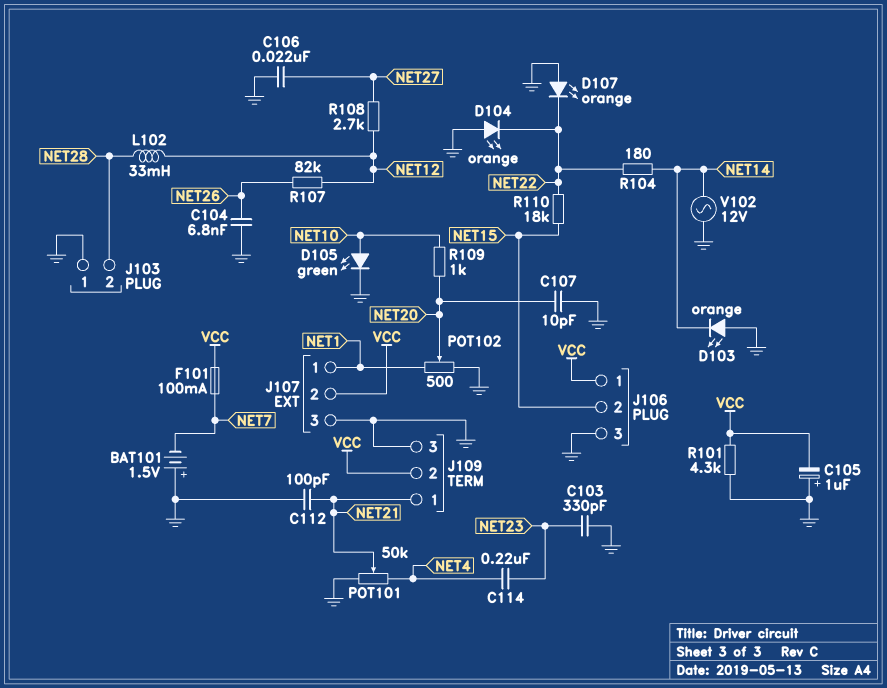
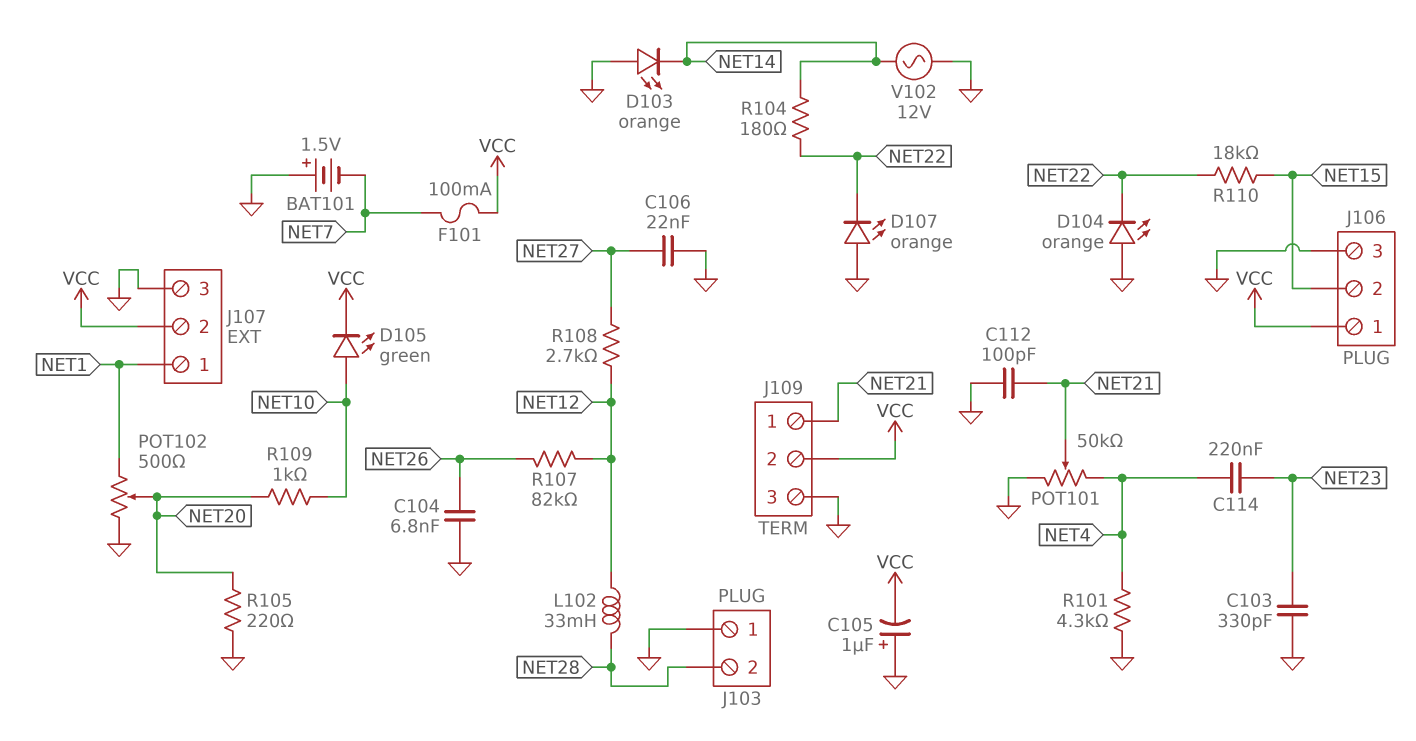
C107: 10pF (GND, NET20) -> none
D105: LED green (A NET10, K GND) -> LED green (A NET10, K VCC)
R101: 4.3k (GND, VCC) -> 4.3k (GND, NET4)
R105: none -> 220 (GND, NET20)

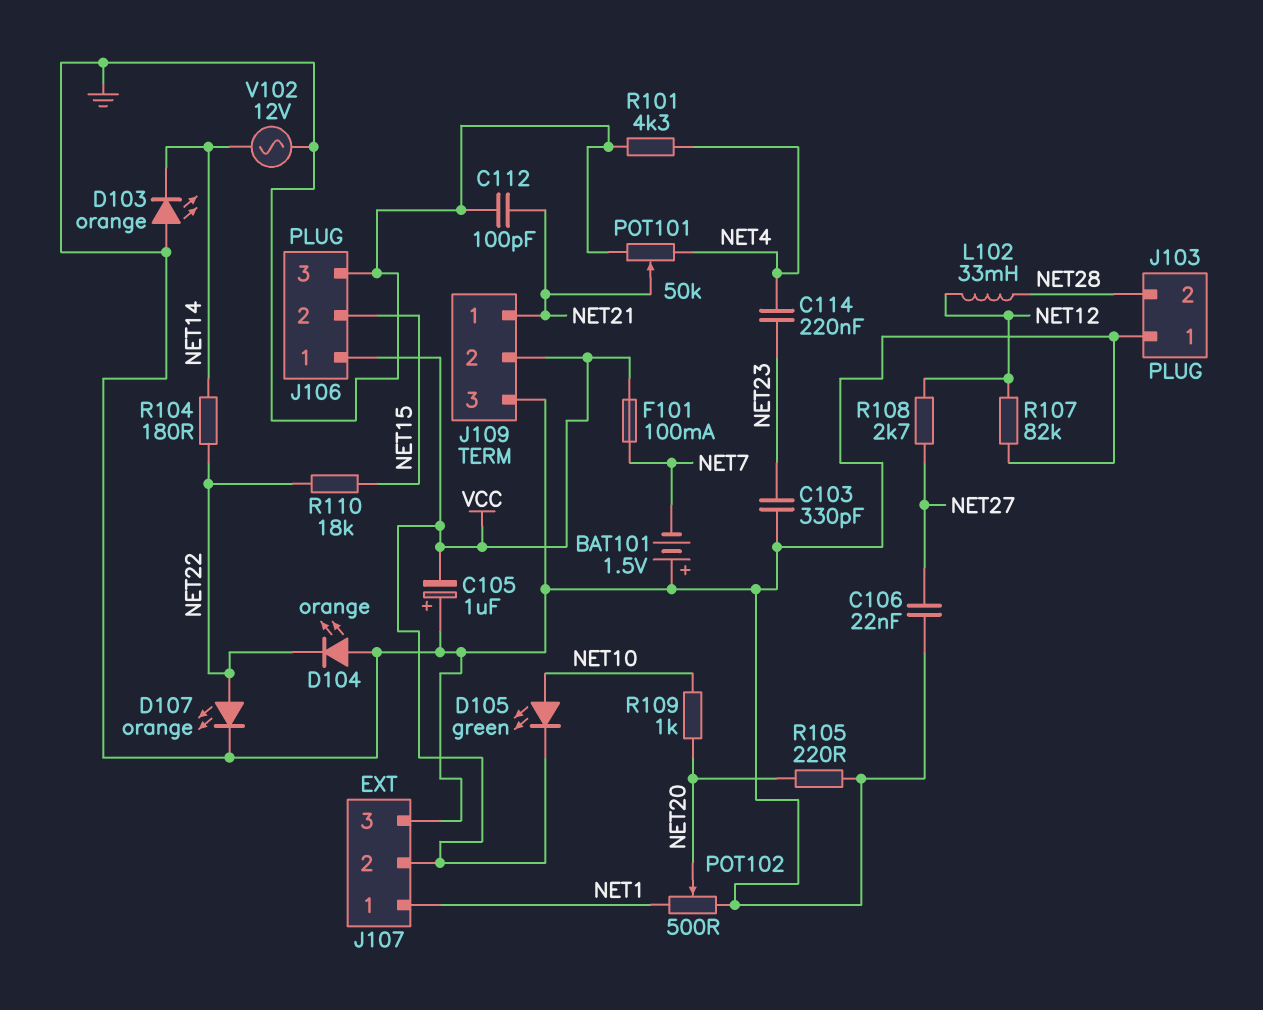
C104: 6.8nF (GND, NET26) -> none
D107: LED orange (A GND, K NET22) -> LED orange (A NET22, K GND)
R107: 82k (NET12, NET26) -> 82k (GND, NET12)

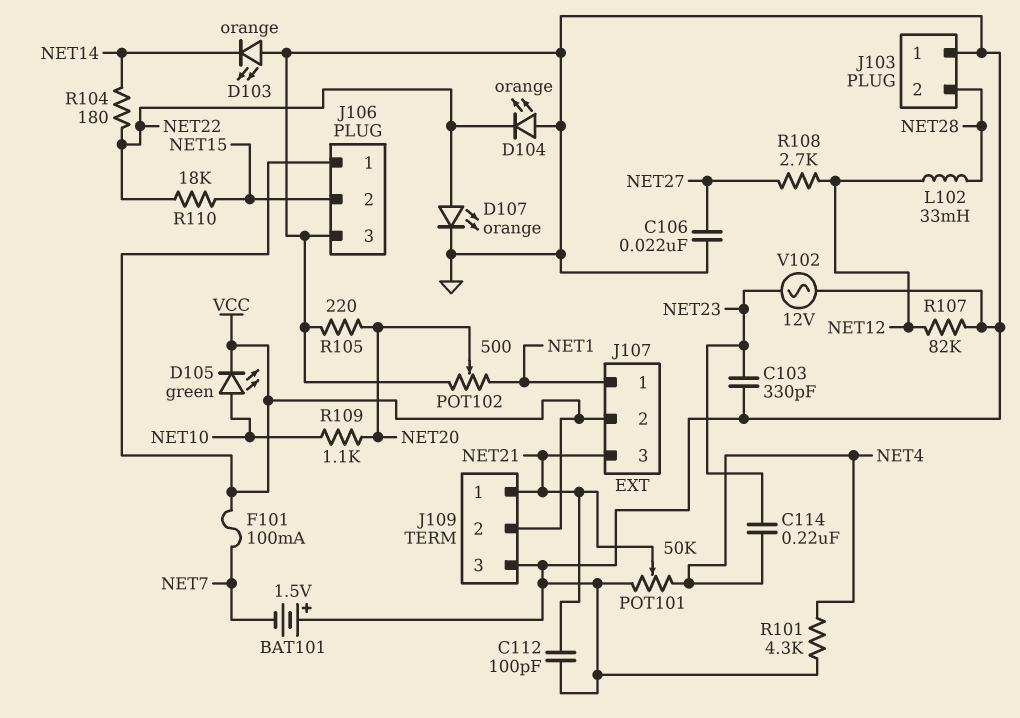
C105: 1uF (plus GND, minus VCC) -> none
J107 pin 3: GND -> NET21
R109: 1k (NET10, NET20) -> 1.1k (NET10, NET20)
V102: AC 12V (GND, NET14) -> AC 12V (GND, NET23)

